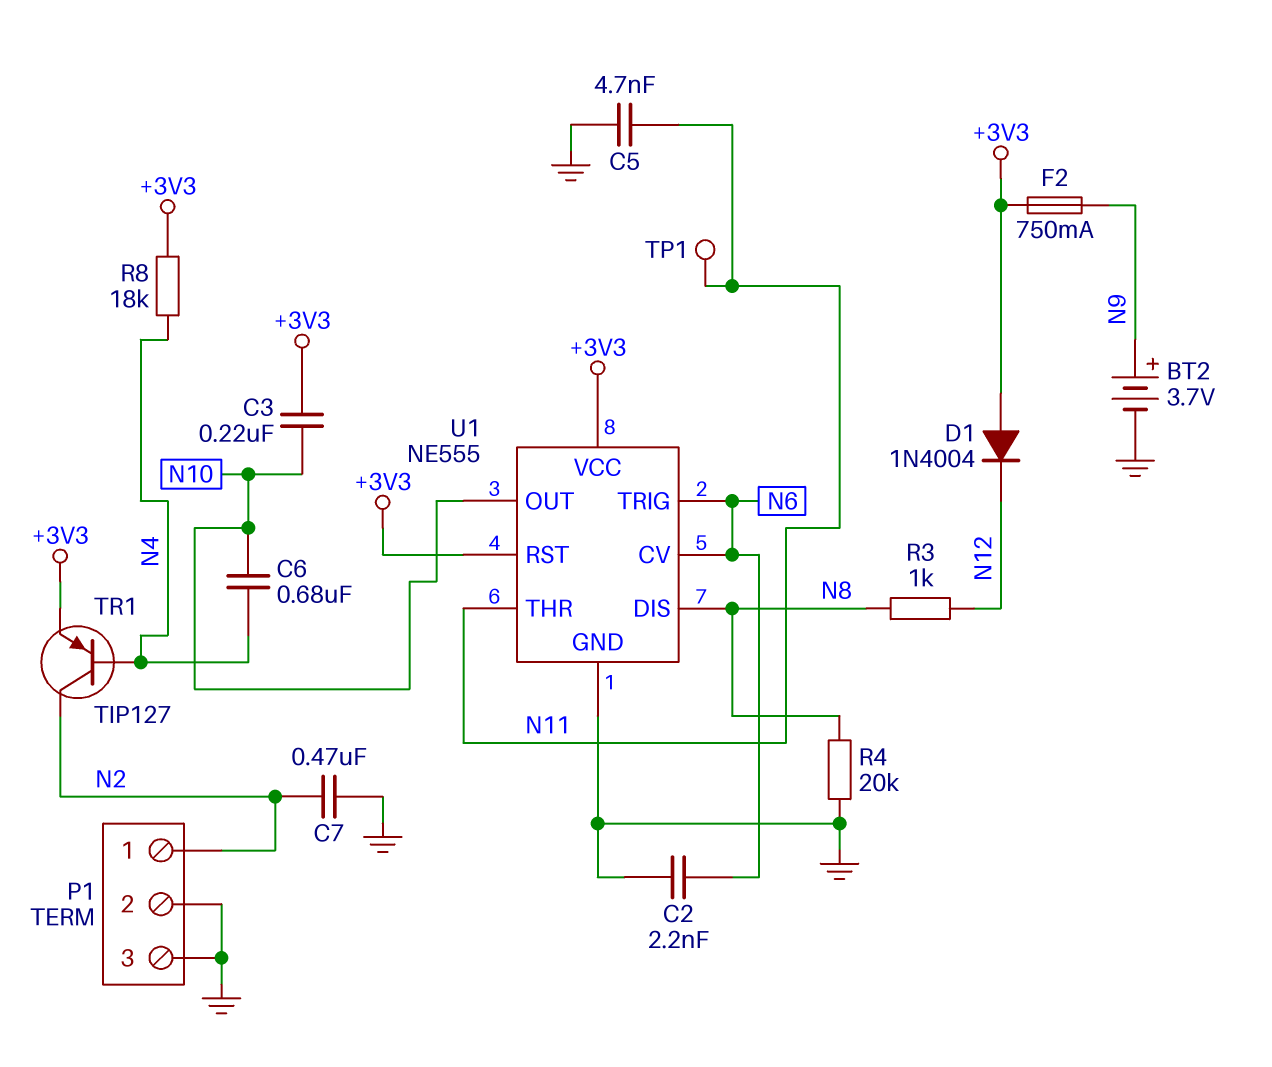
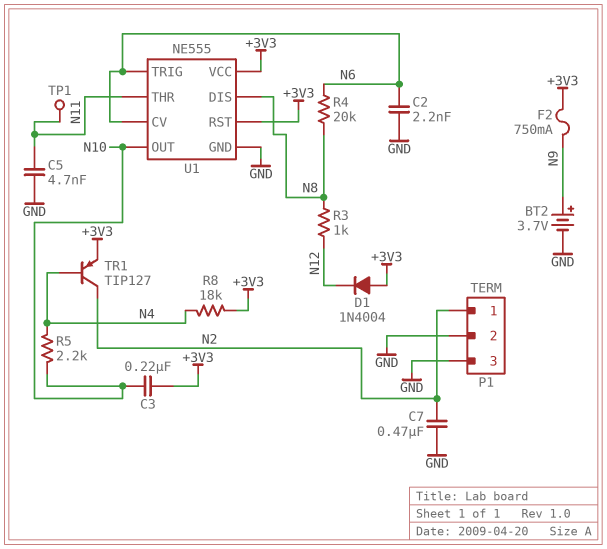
C6: 680nF (N4, N10) -> none
R4: 20k (GND, N8) -> 20k (N6, N8)
R5: none -> 2.2k (N4, N10)

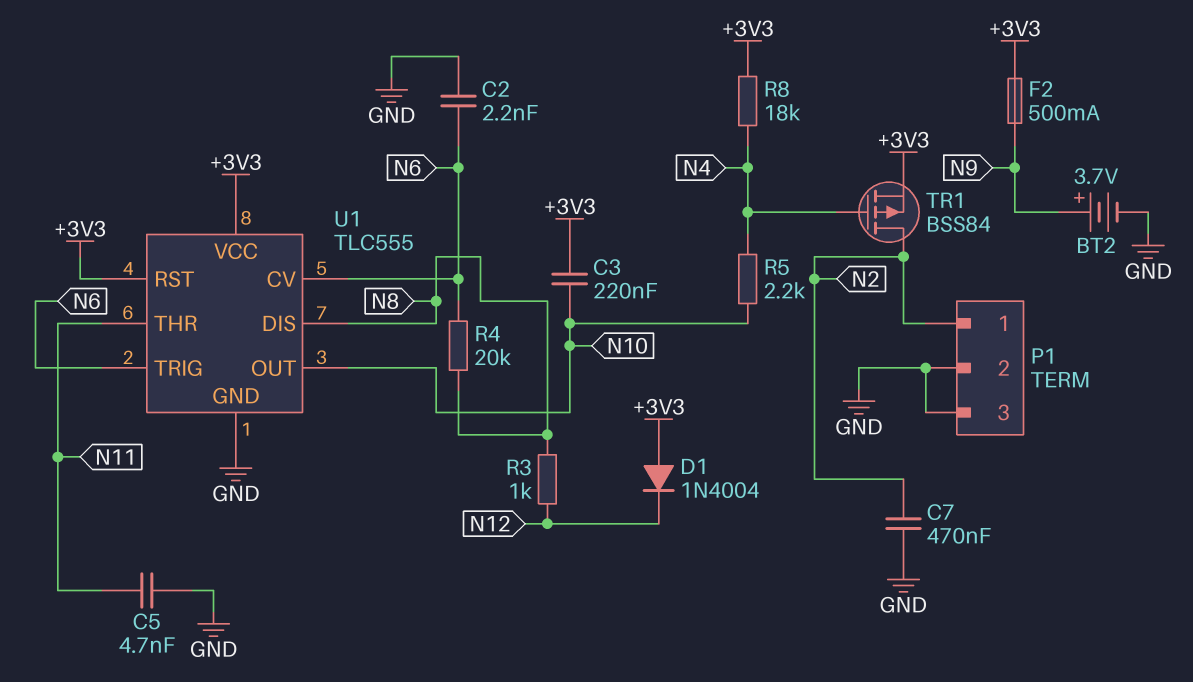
F2: 750mA (+3V3, N9) -> 500mA (+3V3, N9)
TP1: test point (N11) -> none
TR1: PNP TIP127 (B N4, C N2, E +3V3) -> PMOS BSS84 (G N4, D N2, S +3V3)
U1: NE555 -> TLC555

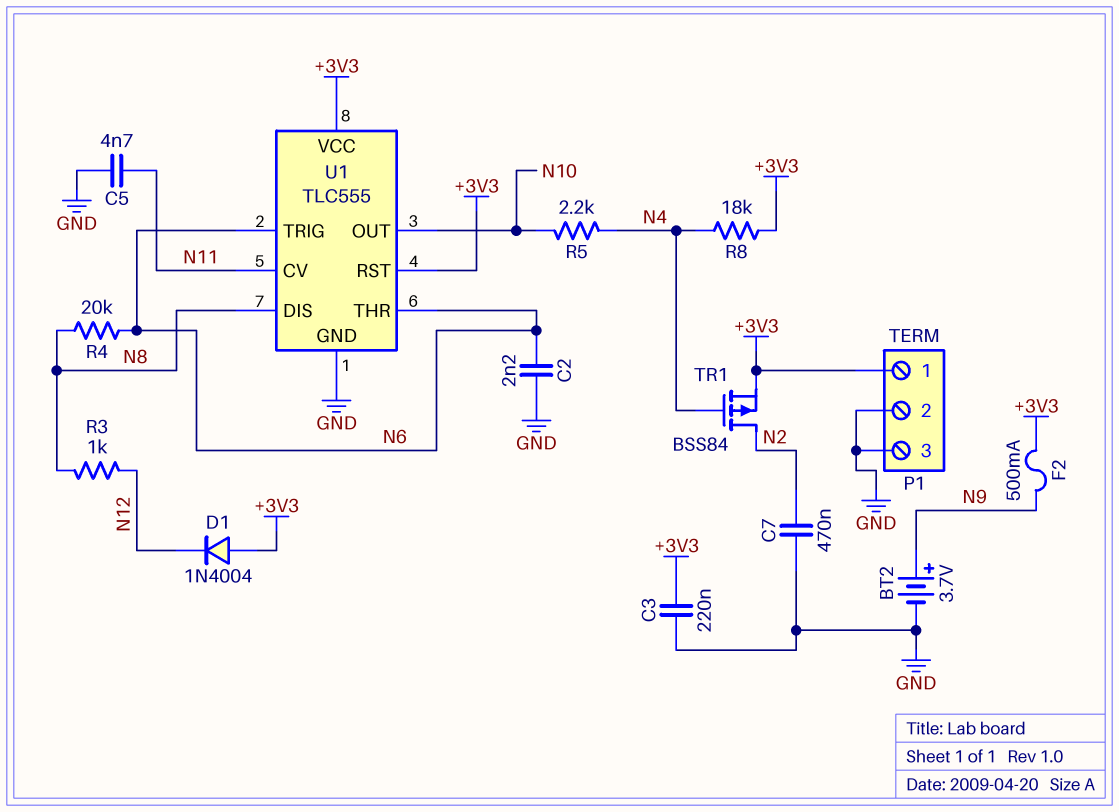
C3: 220nF (+3V3, N10) -> 220nF (+3V3, GND)
P1 pin 1: N2 -> +3V3
U1 pin CV: N6 -> N11
U1 pin THR: N11 -> N6

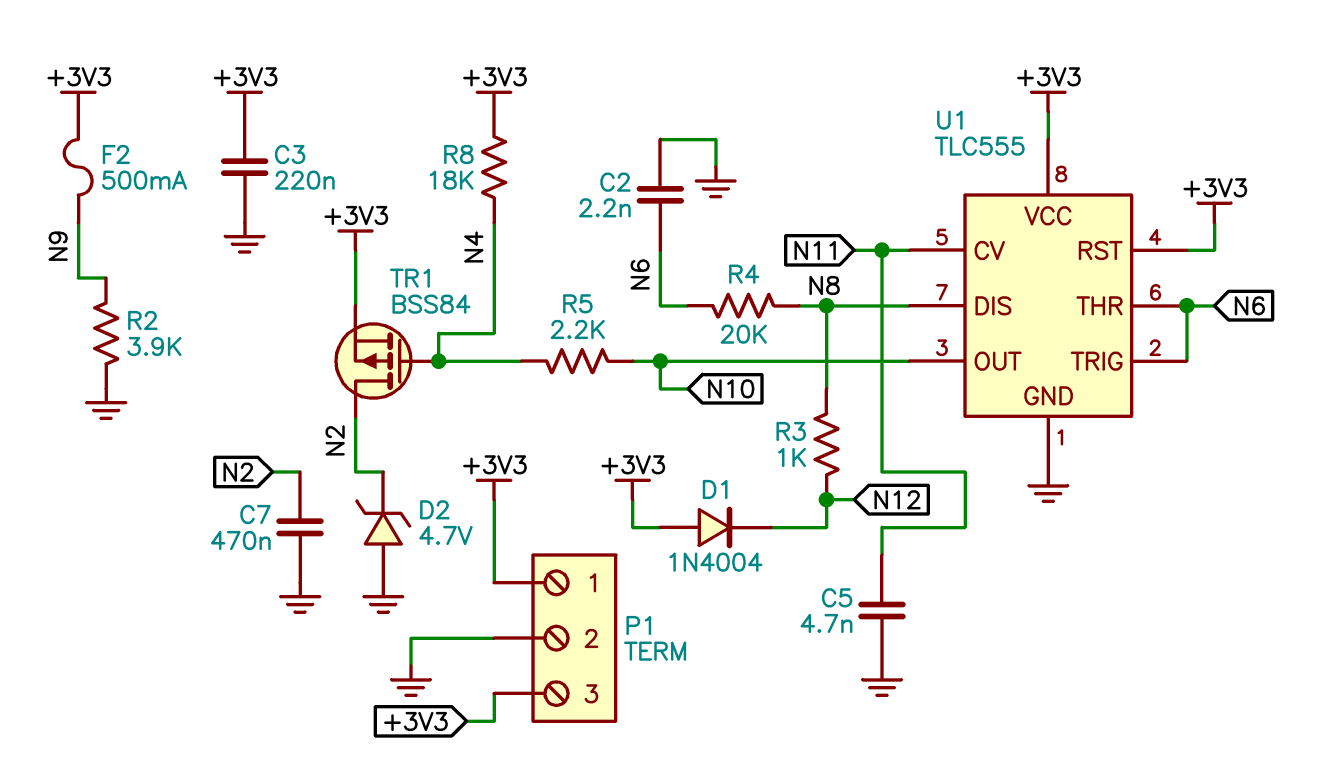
BT2: 3.7V (plus N9, minus GND) -> none
D2: none -> zener 4.7V (A GND, K N2)
P1 pin 3: GND -> +3V3
R2: none -> 3.9k (GND, N9)

